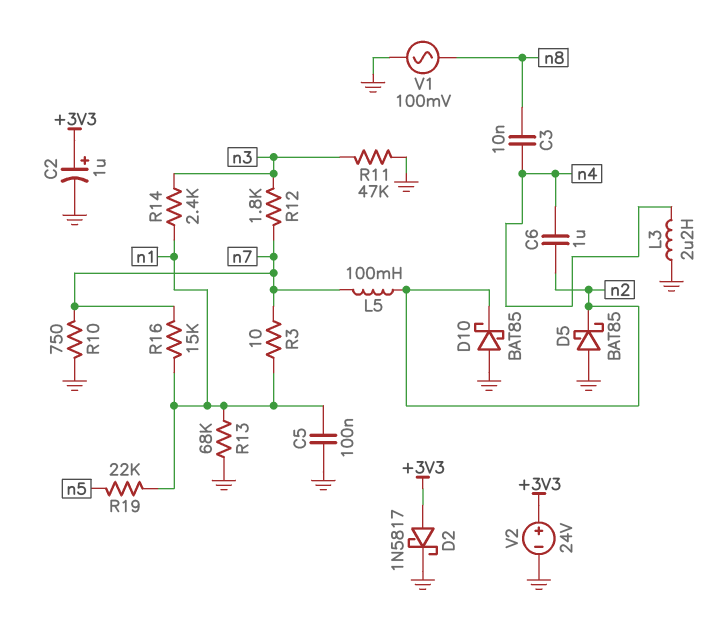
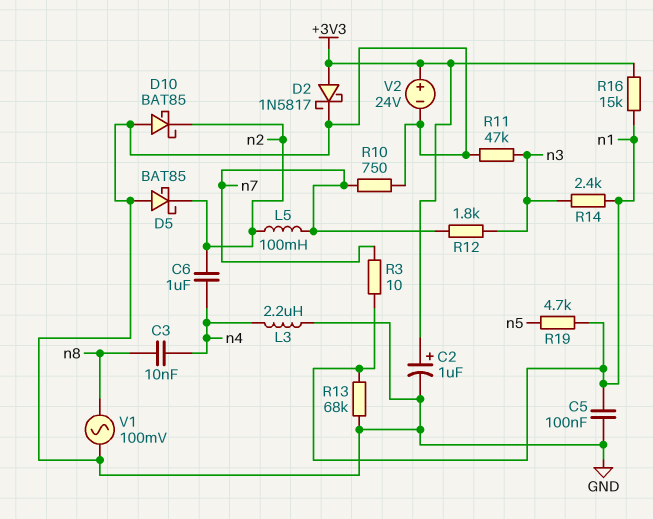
R16: 15k (n1, n7) -> 15k (+3V3, n1)
R19: 22k (n1, n5) -> 4.7k (n1, n5)

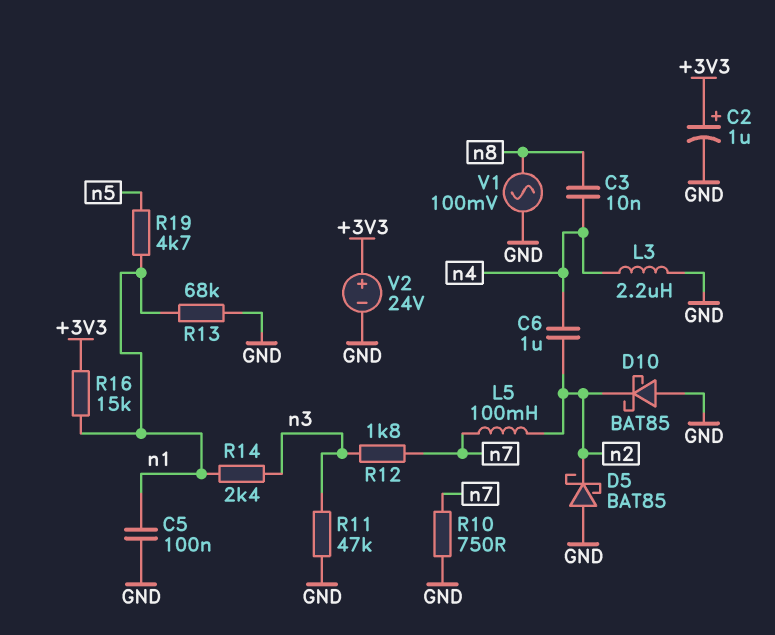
D2: schottky 1N5817 (A +3V3, K GND) -> none
R3: 10 (n1, n7) -> none

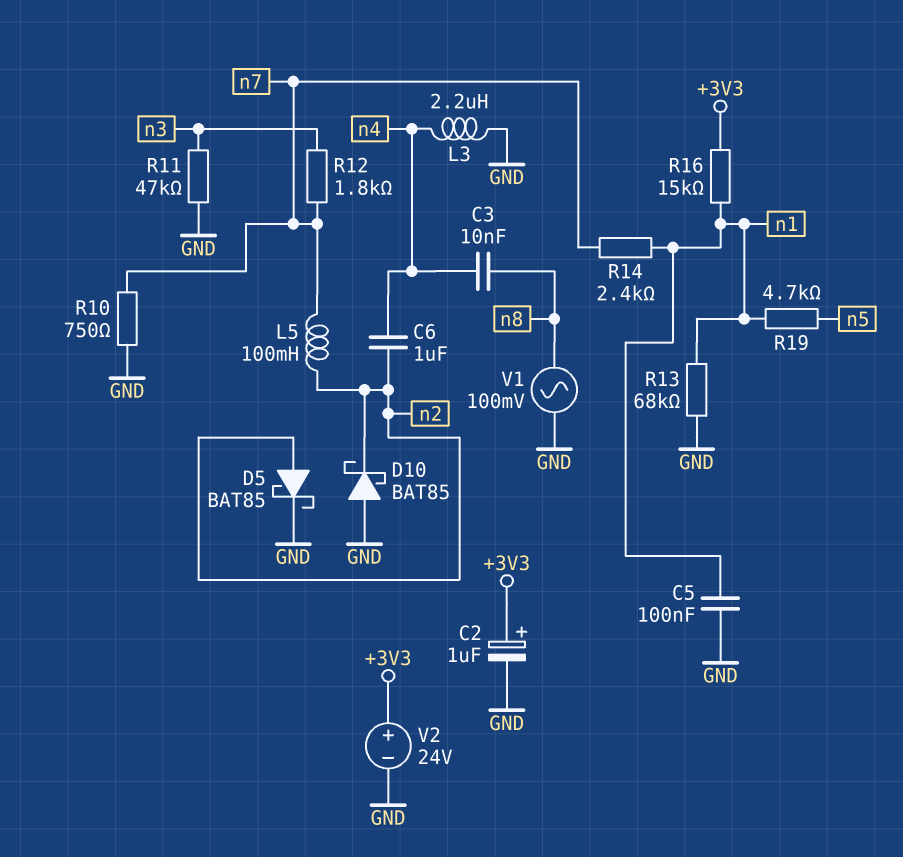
D5: schottky BAT85 (A GND, K n2) -> schottky BAT85 (A n2, K GND)
R14: 2.4k (n1, n3) -> 2.4k (n1, n7)

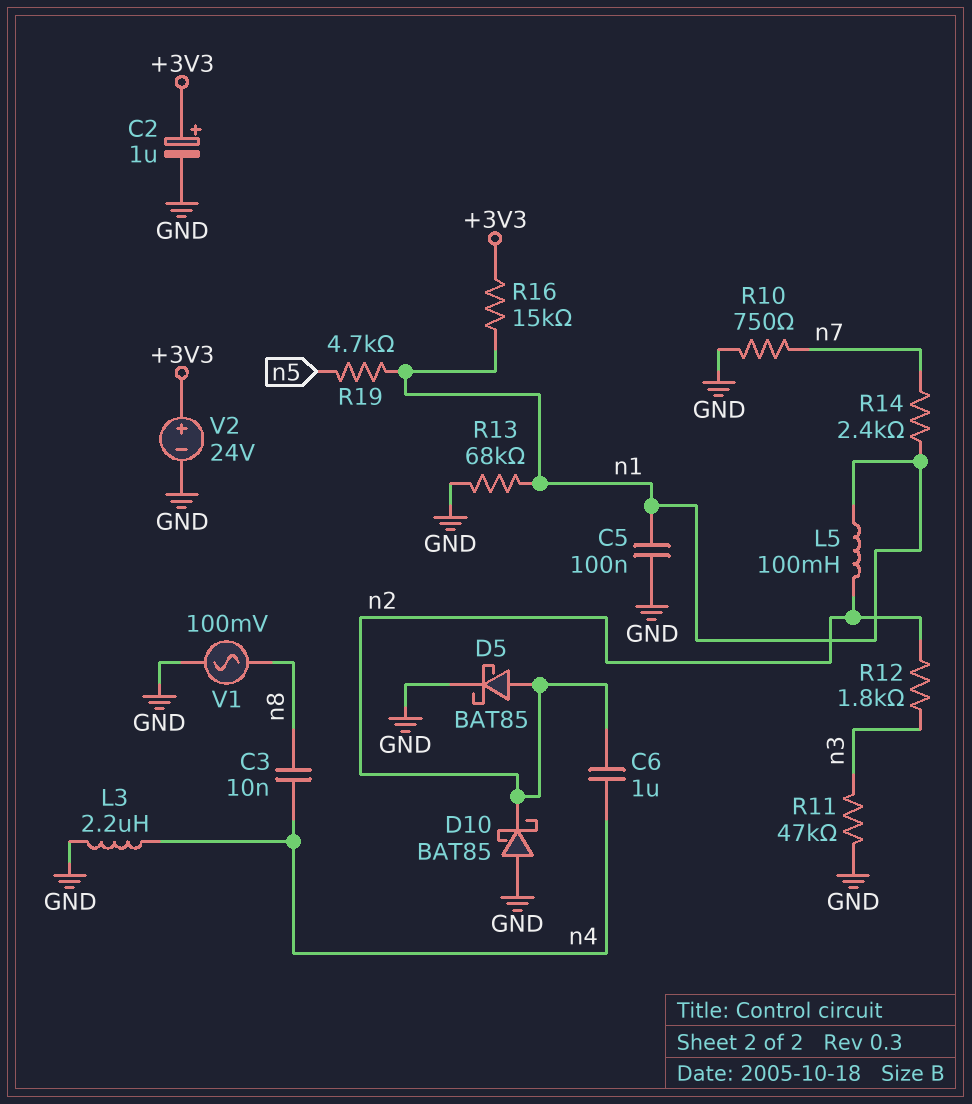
L5: 100mH (n2, n7) -> 100mH (n1, n2)
R12: 1.8k (n3, n7) -> 1.8k (n2, n3)

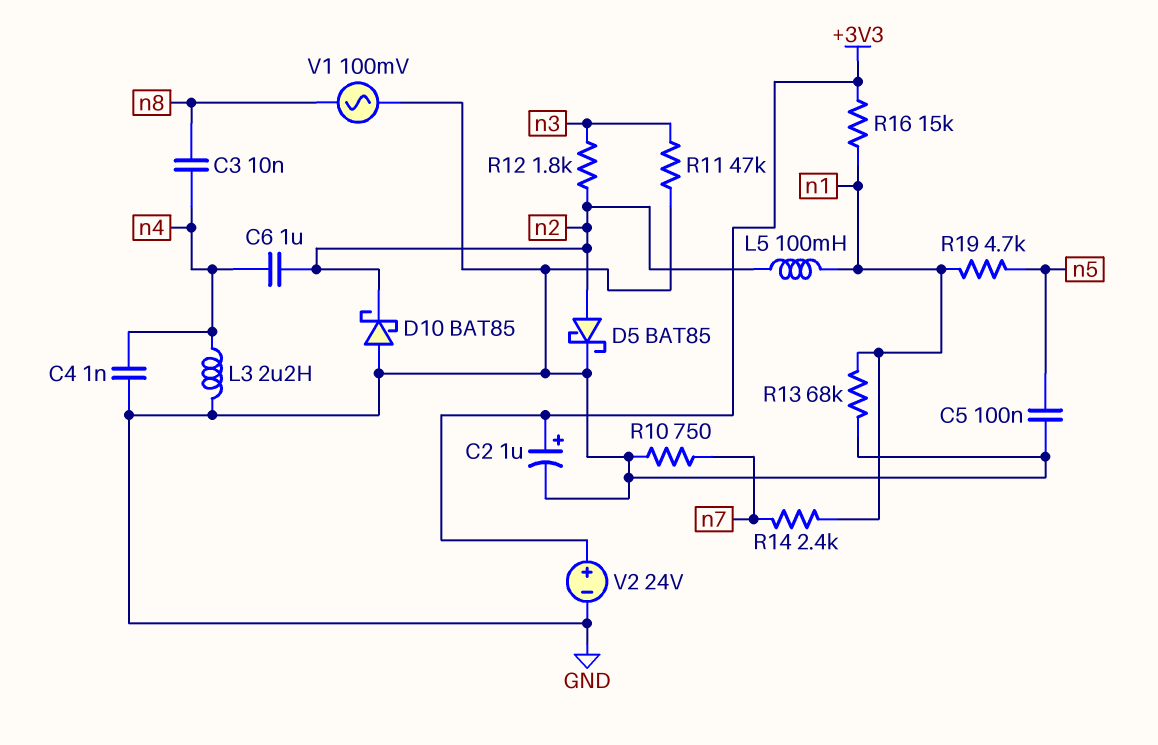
C4: none -> 1nF (GND, n4)
C5: 100nF (GND, n1) -> 100nF (GND, n5)

